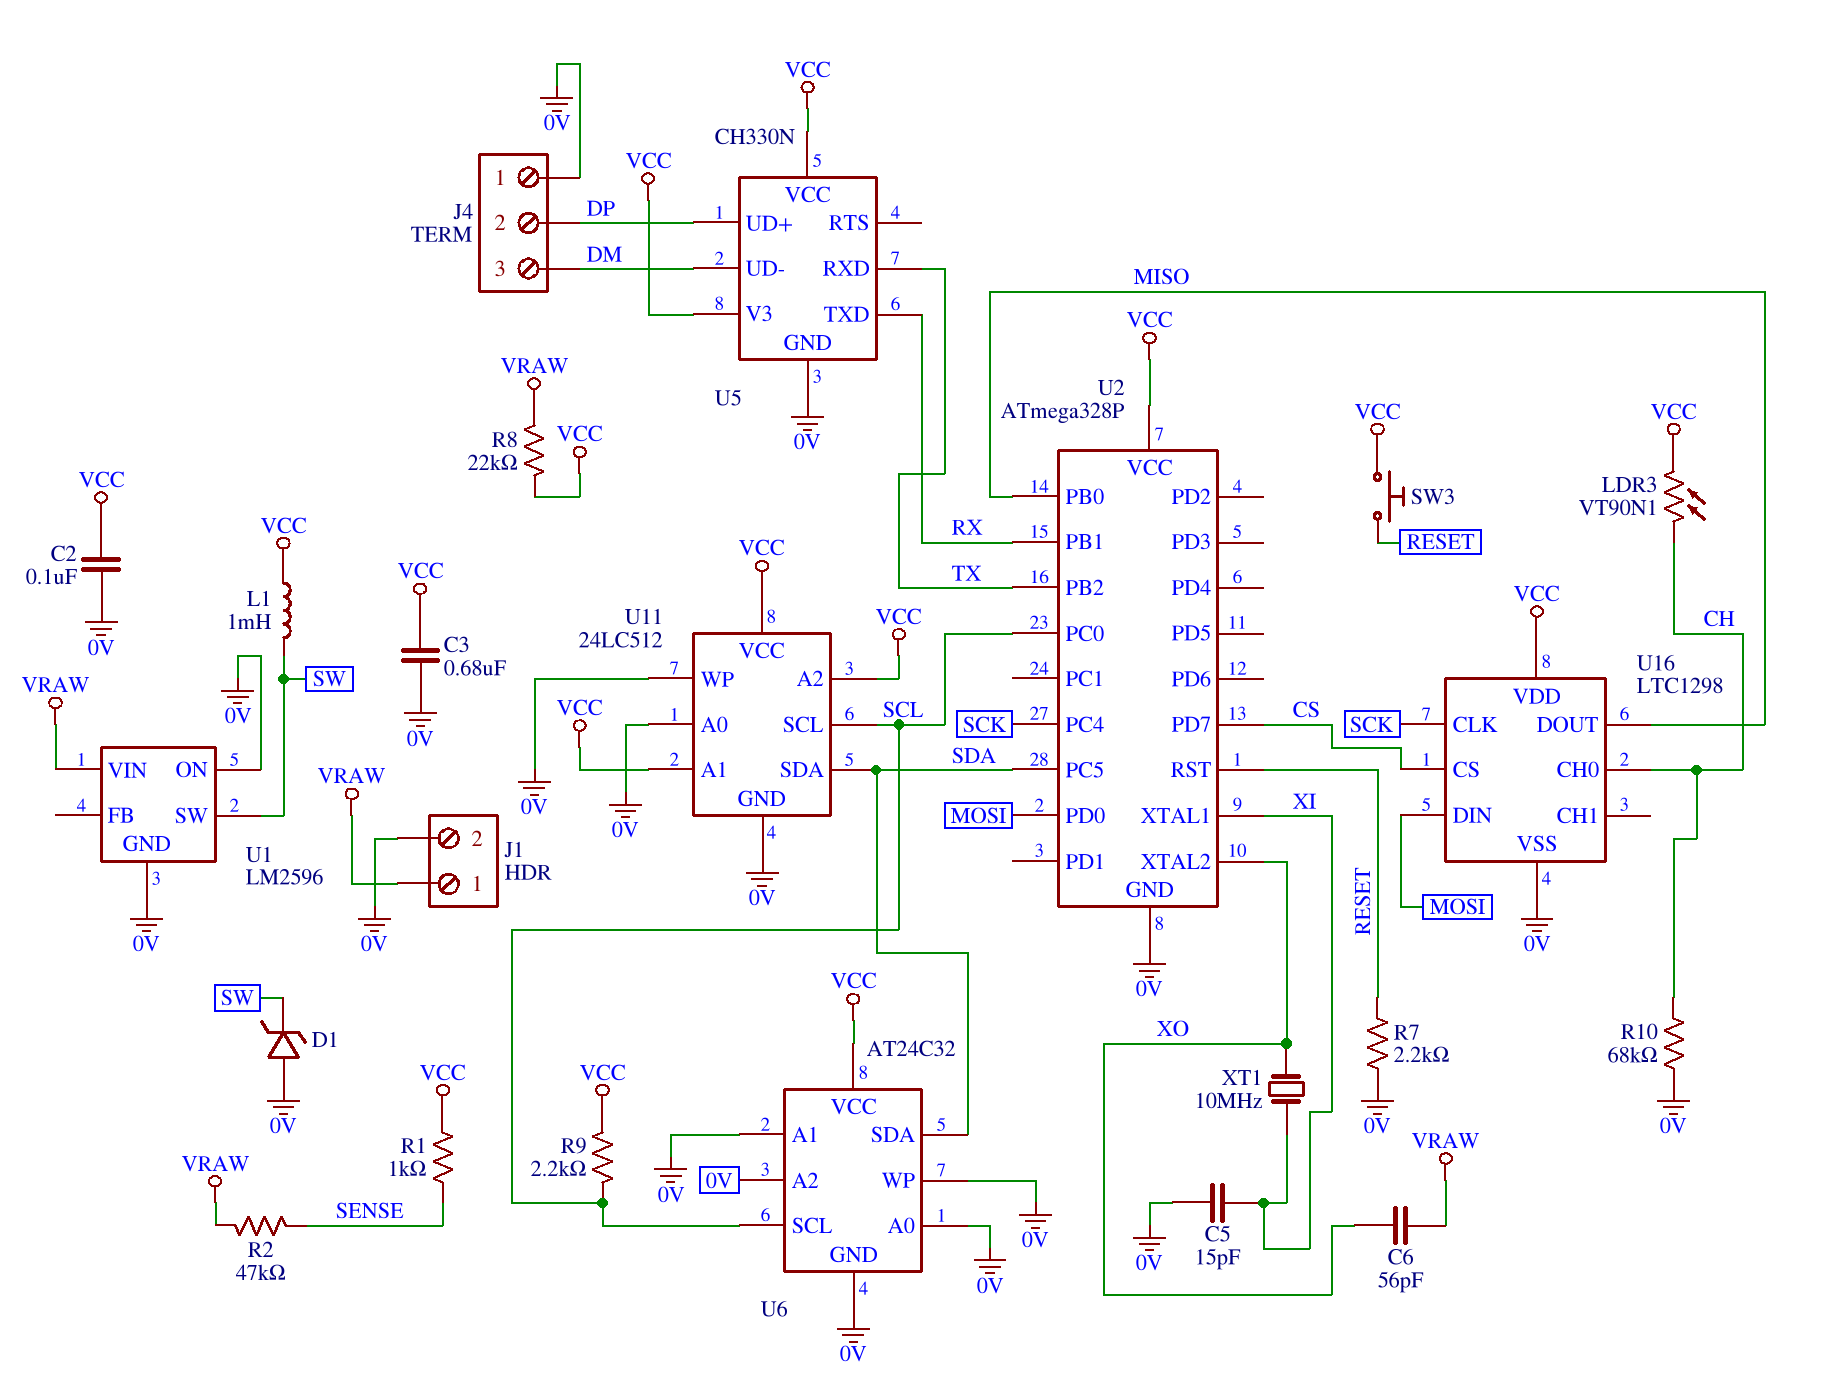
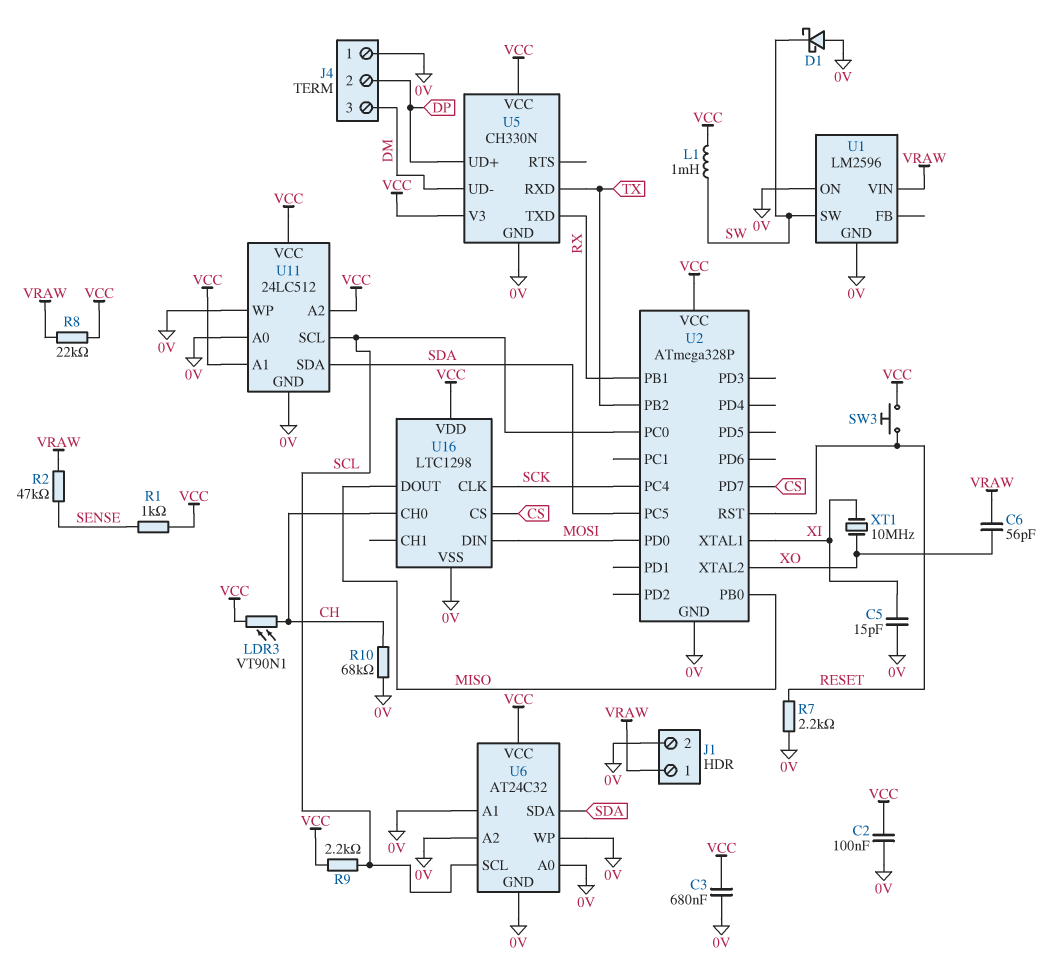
D1: zener (A 0V, K SW) -> schottky (A 0V, K SW)

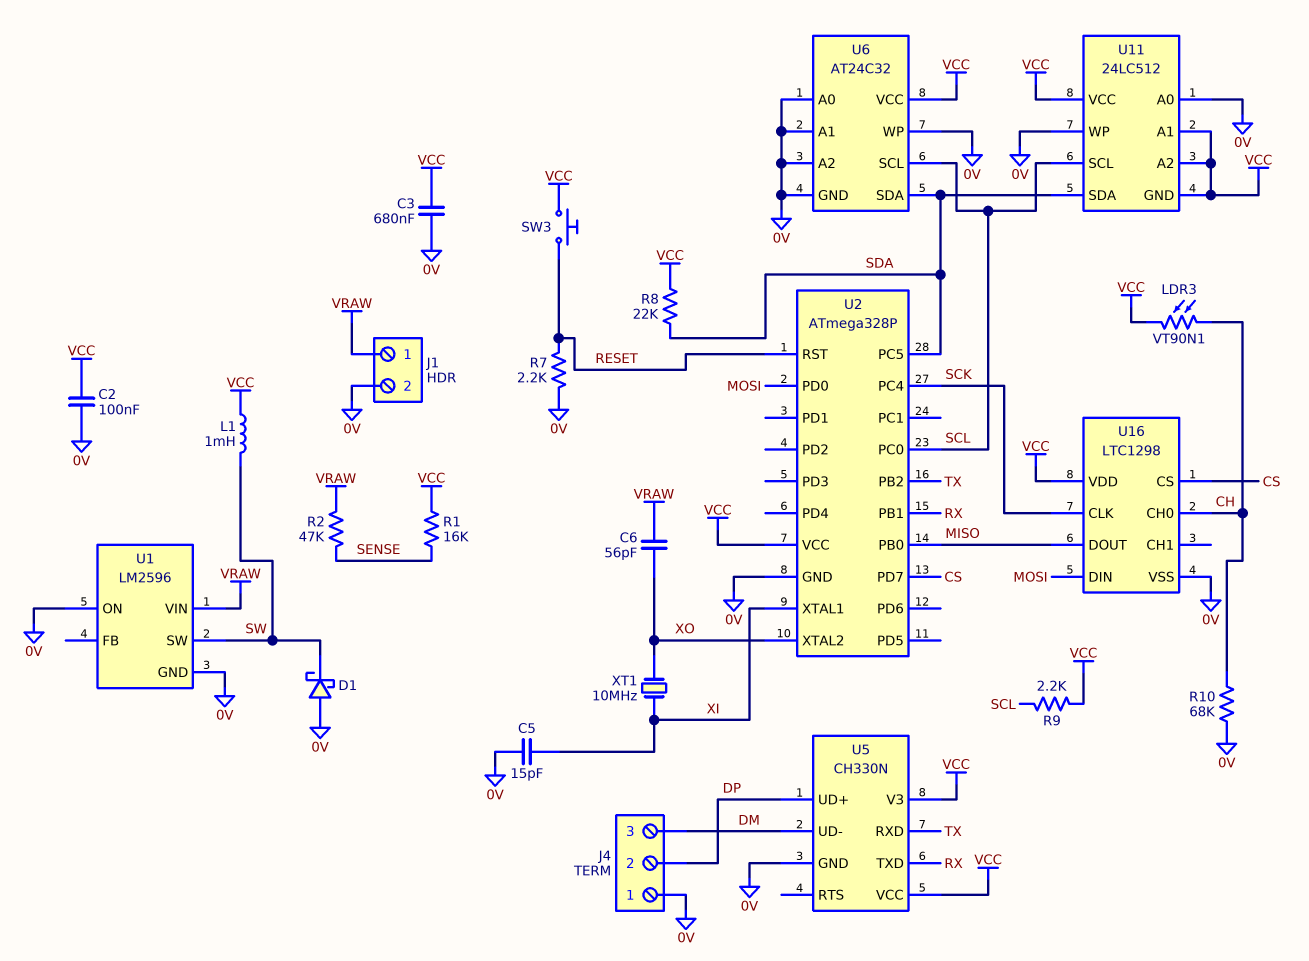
R1: 1k (SENSE, VCC) -> 16k (SENSE, VCC)
R8: 22k (VCC, VRAW) -> 22k (SDA, VCC)
U11 pin GND: 0V -> VCC

